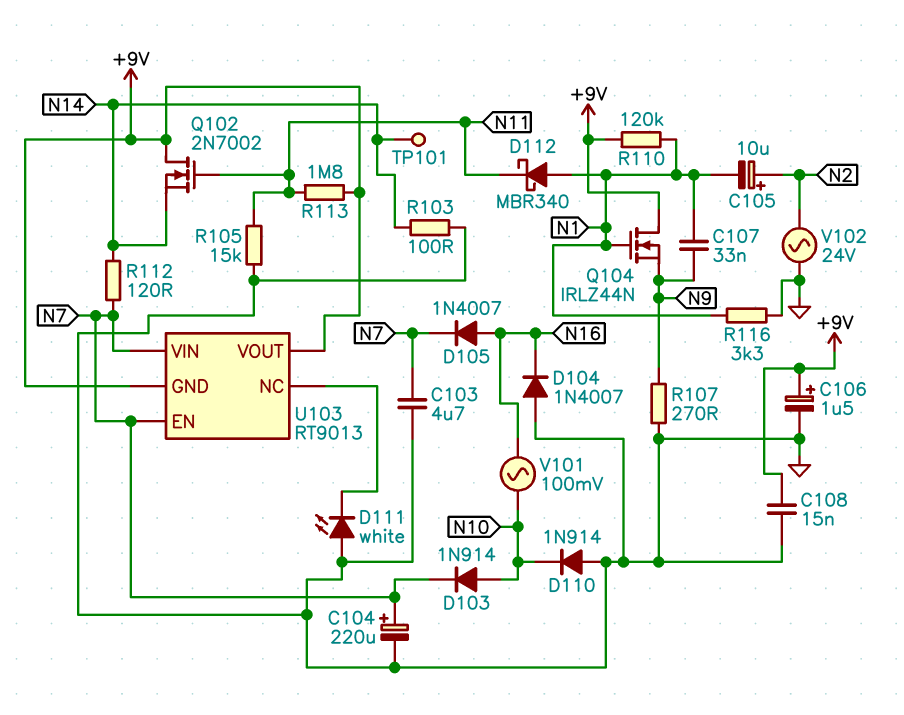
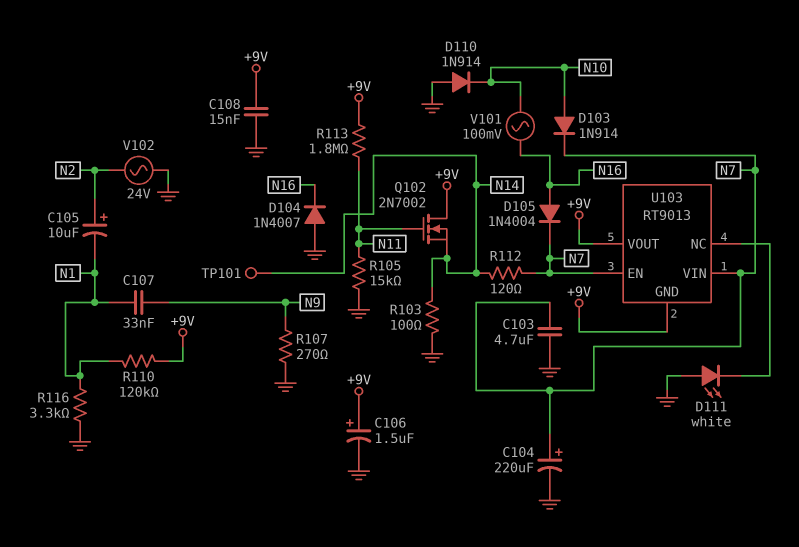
D105: diode 1N4007 (A N16, K N7) -> diode 1N4004 (A N16, K N7)
D112: schottky MBR340 (A N1, K N11) -> none
Q104: NMOS IRLZ44N (G N1, D +9V, S N9) -> none

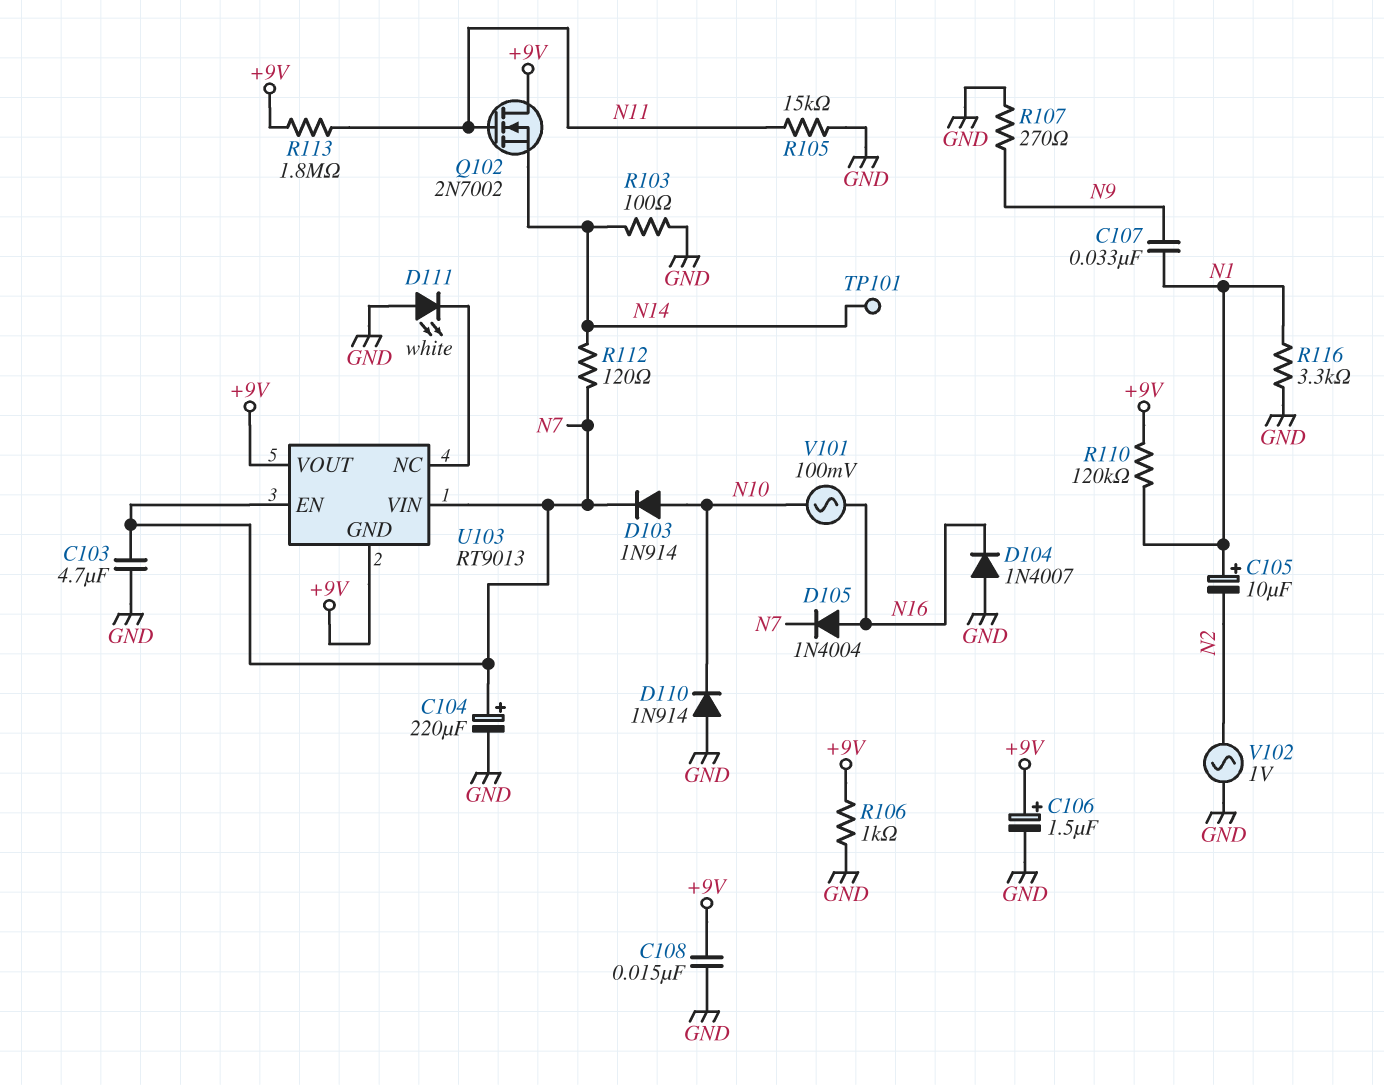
C105: 10uF (plus N2, minus N1) -> 10uF (plus N1, minus N2)
R106: none -> 1k (+9V, GND)
V102: AC 24V (GND, N2) -> AC 1V (GND, N2)

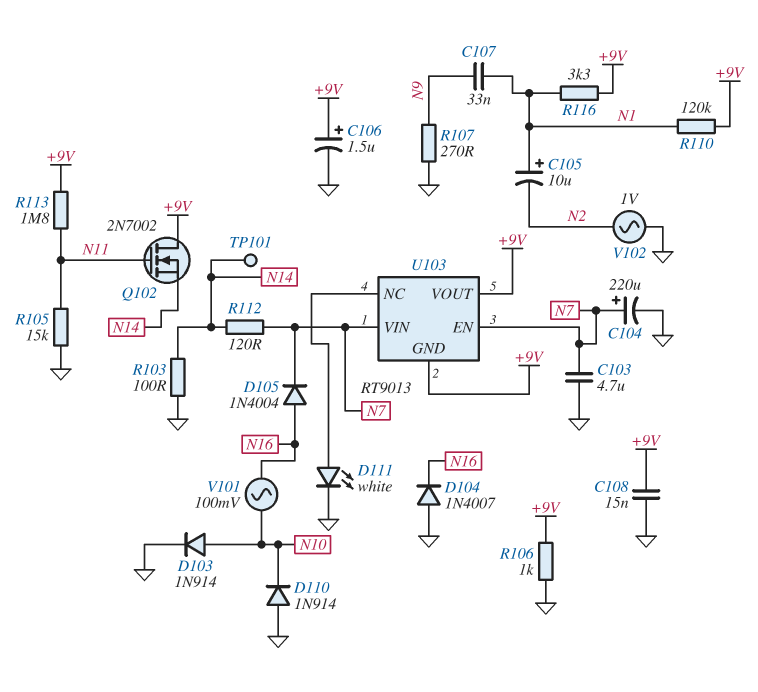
D103: diode 1N914 (A N10, K N7) -> diode 1N914 (A N10, K GND)
D111: LED white (A GND, K U103/NC) -> LED white (A U103/NC, K GND)
R116: 3.3k (GND, N1) -> 3.3k (+9V, N1)

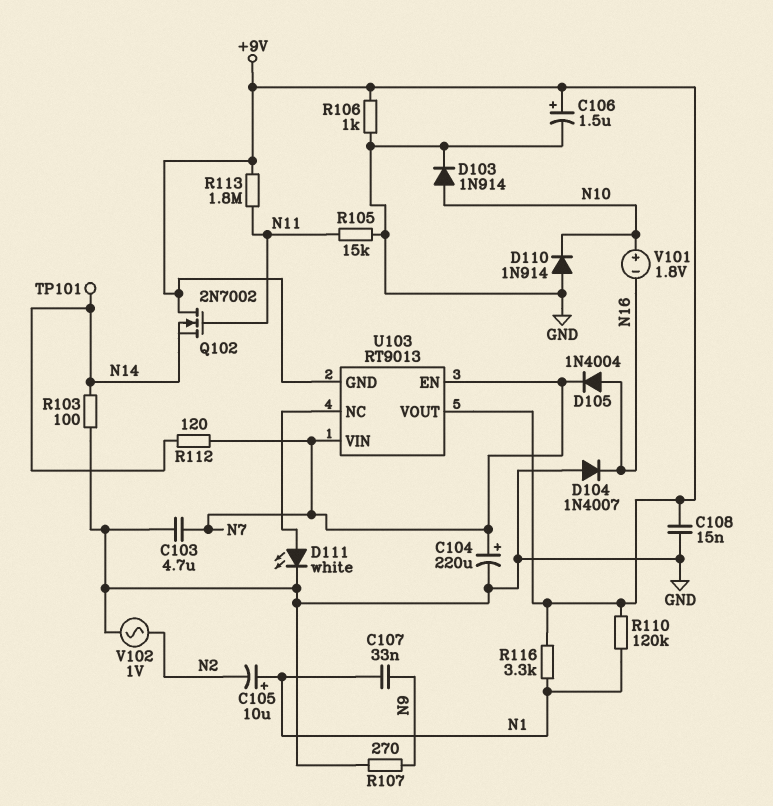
V101: AC 100mV (N10, N16) -> 1.8V (plus N10, minus N16)

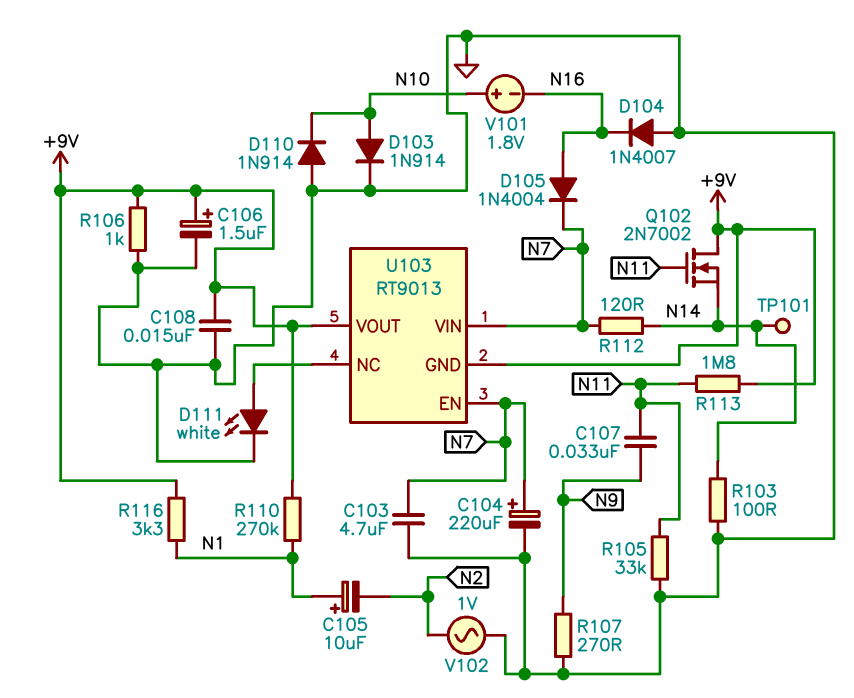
C107: 33nF (N1, N9) -> 33nF (N9, N11)
R105: 15k (GND, N11) -> 33k (GND, N11)
R110: 120k (+9V, N1) -> 270k (+9V, N1)

